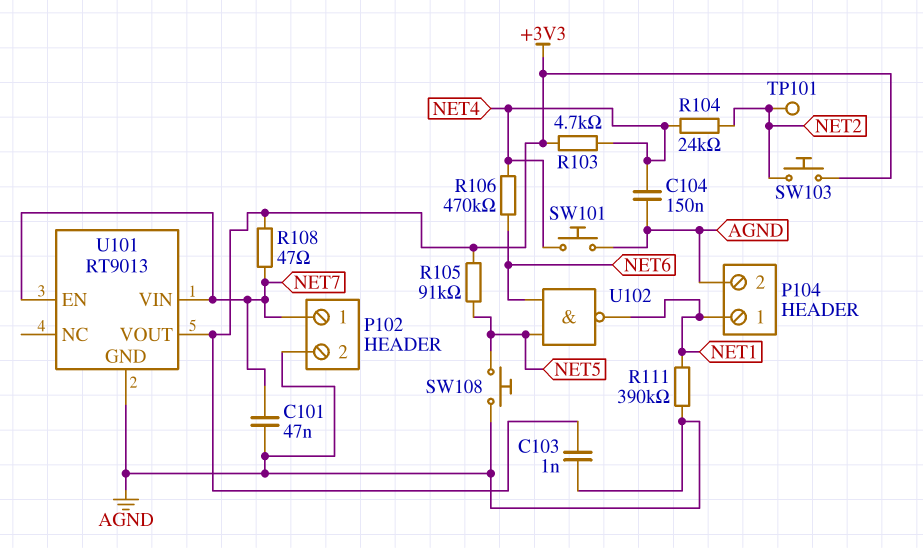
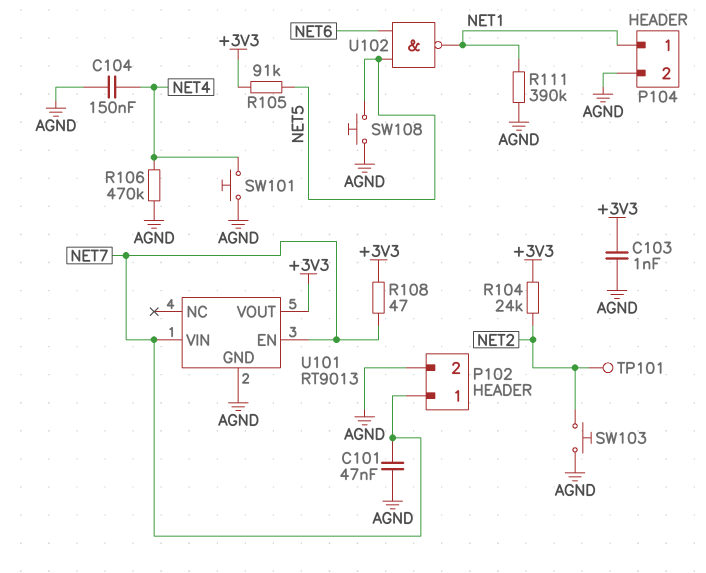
R103: 4.7k (+3V3, NET4) -> none
R104: 24k (NET2, NET4) -> 24k (+3V3, NET2)
R106: 470k (NET4, NET6) -> 470k (AGND, NET4)
SW103: button (+3V3, NET2) -> button (AGND, NET2)

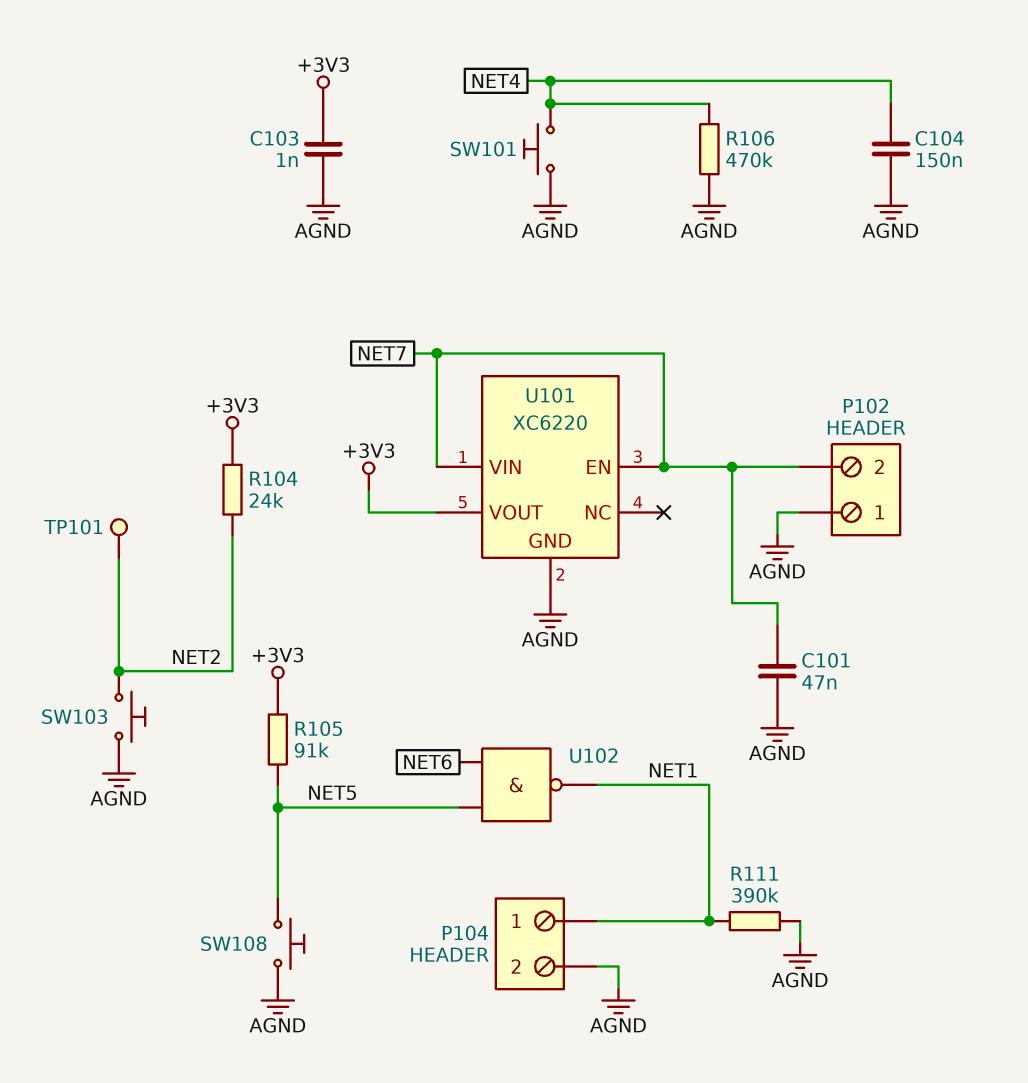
P102 pin 1: NET7 -> AGND
P102 pin 2: AGND -> NET7
R108: 47 (+3V3, NET7) -> none
U101: RT9013 -> XC6220

